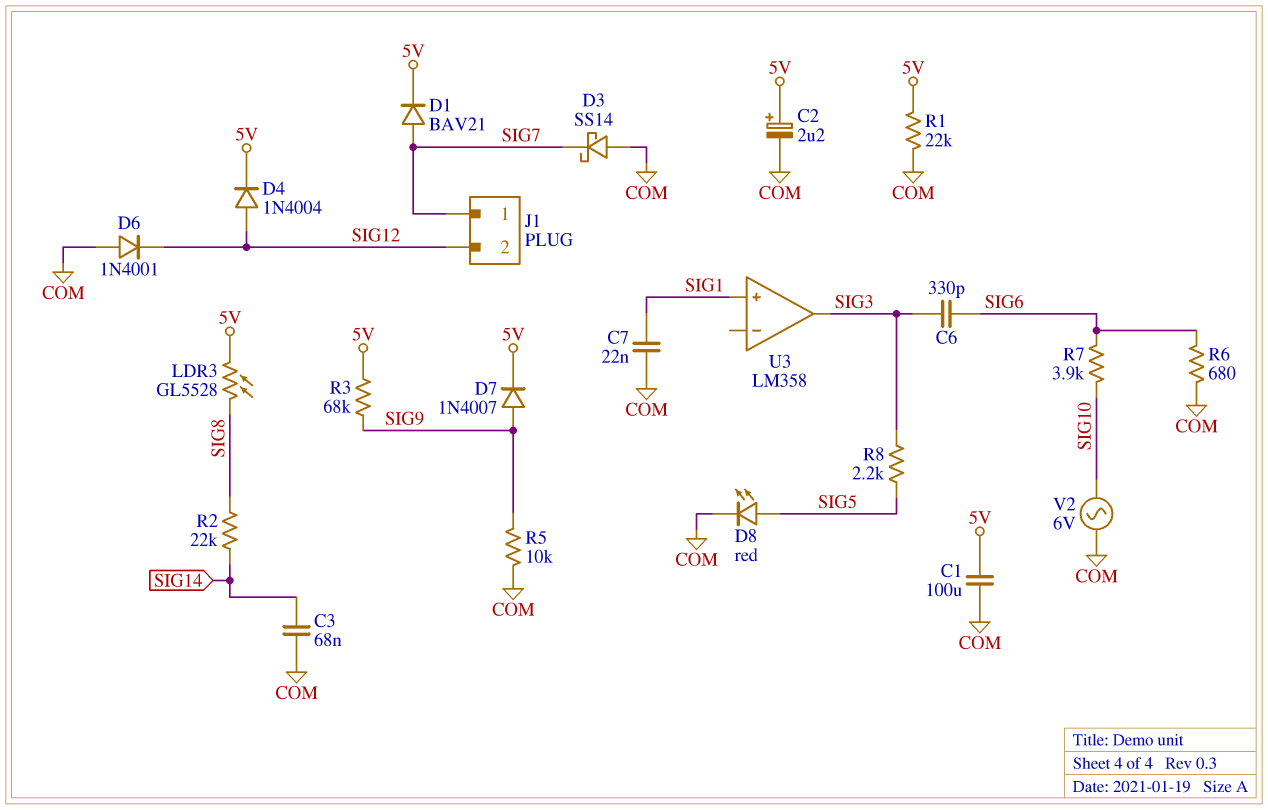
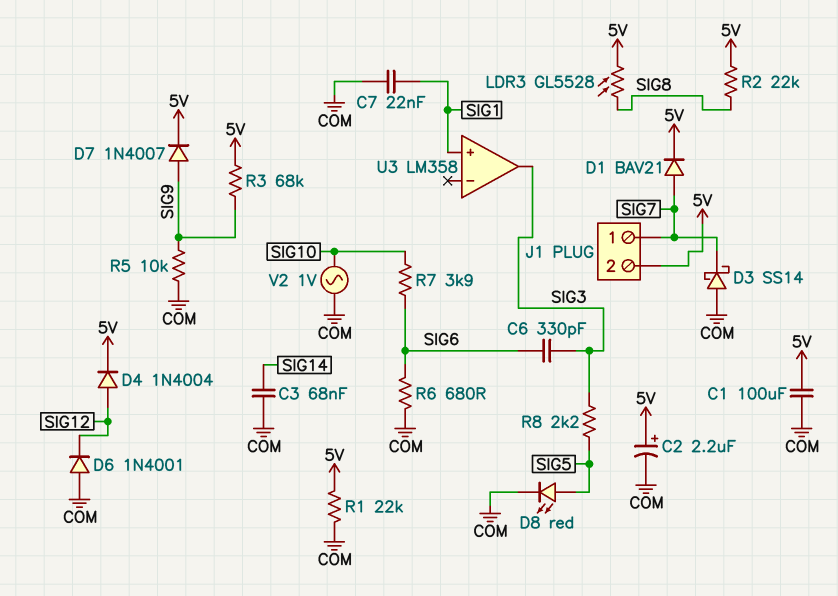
J1 pin 2: SIG12 -> 5V
R2: 22k (SIG8, SIG14) -> 22k (5V, SIG8)
V2: AC 6V (COM, SIG10) -> AC 1V (COM, SIG10)

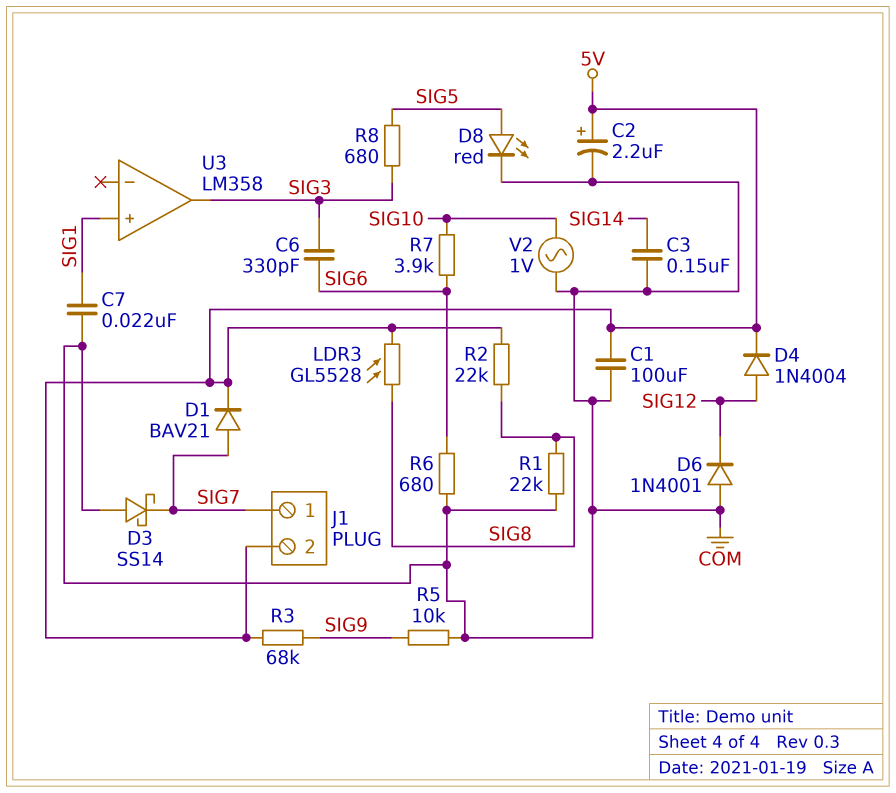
C3: 68nF (COM, SIG14) -> 150nF (COM, SIG14)
D7: diode 1N4007 (A SIG9, K 5V) -> none
R1: 22k (5V, COM) -> 22k (COM, SIG8)
R8: 2.2k (SIG3, SIG5) -> 680 (SIG3, SIG5)

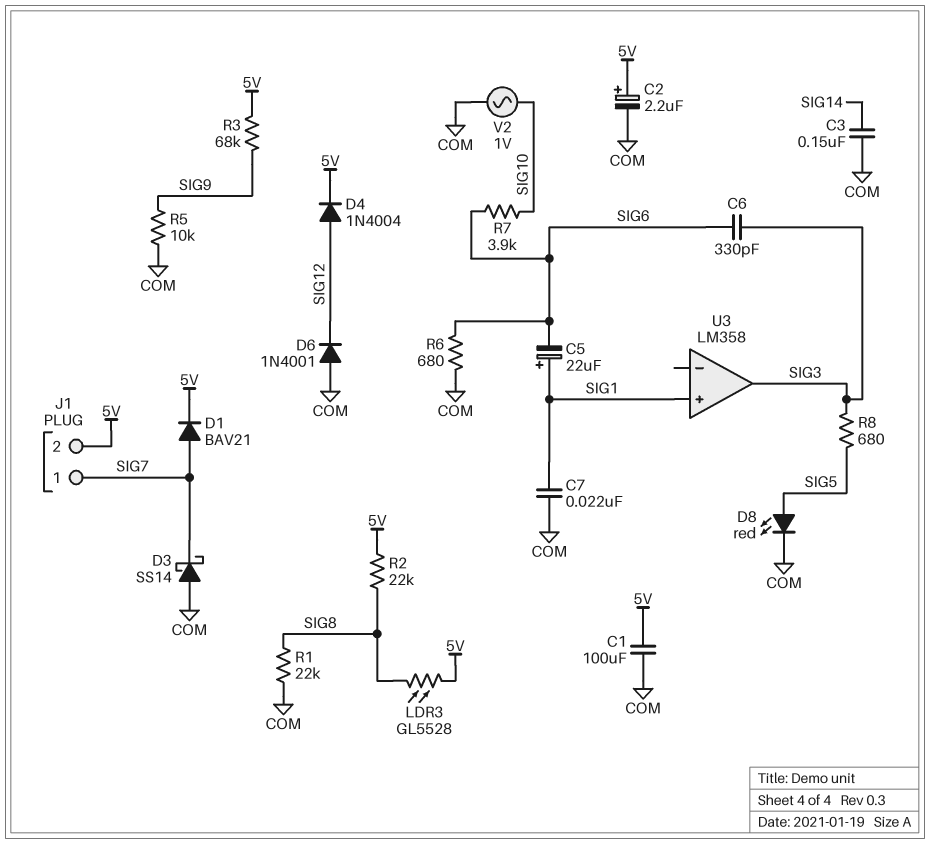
C5: none -> 22uF (plus SIG1, minus SIG6)

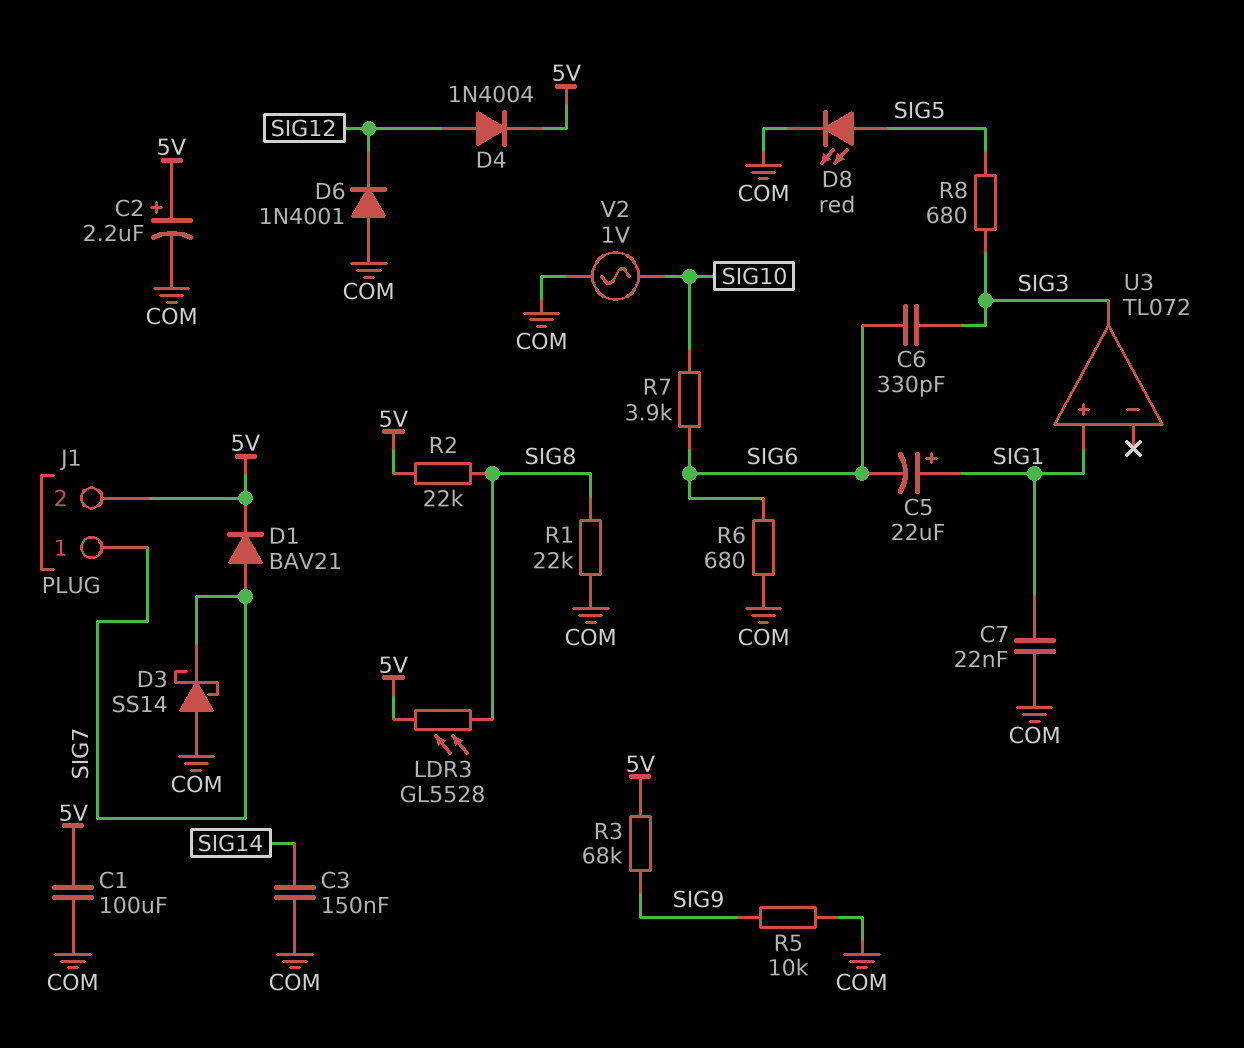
U3: LM358 -> TL072

